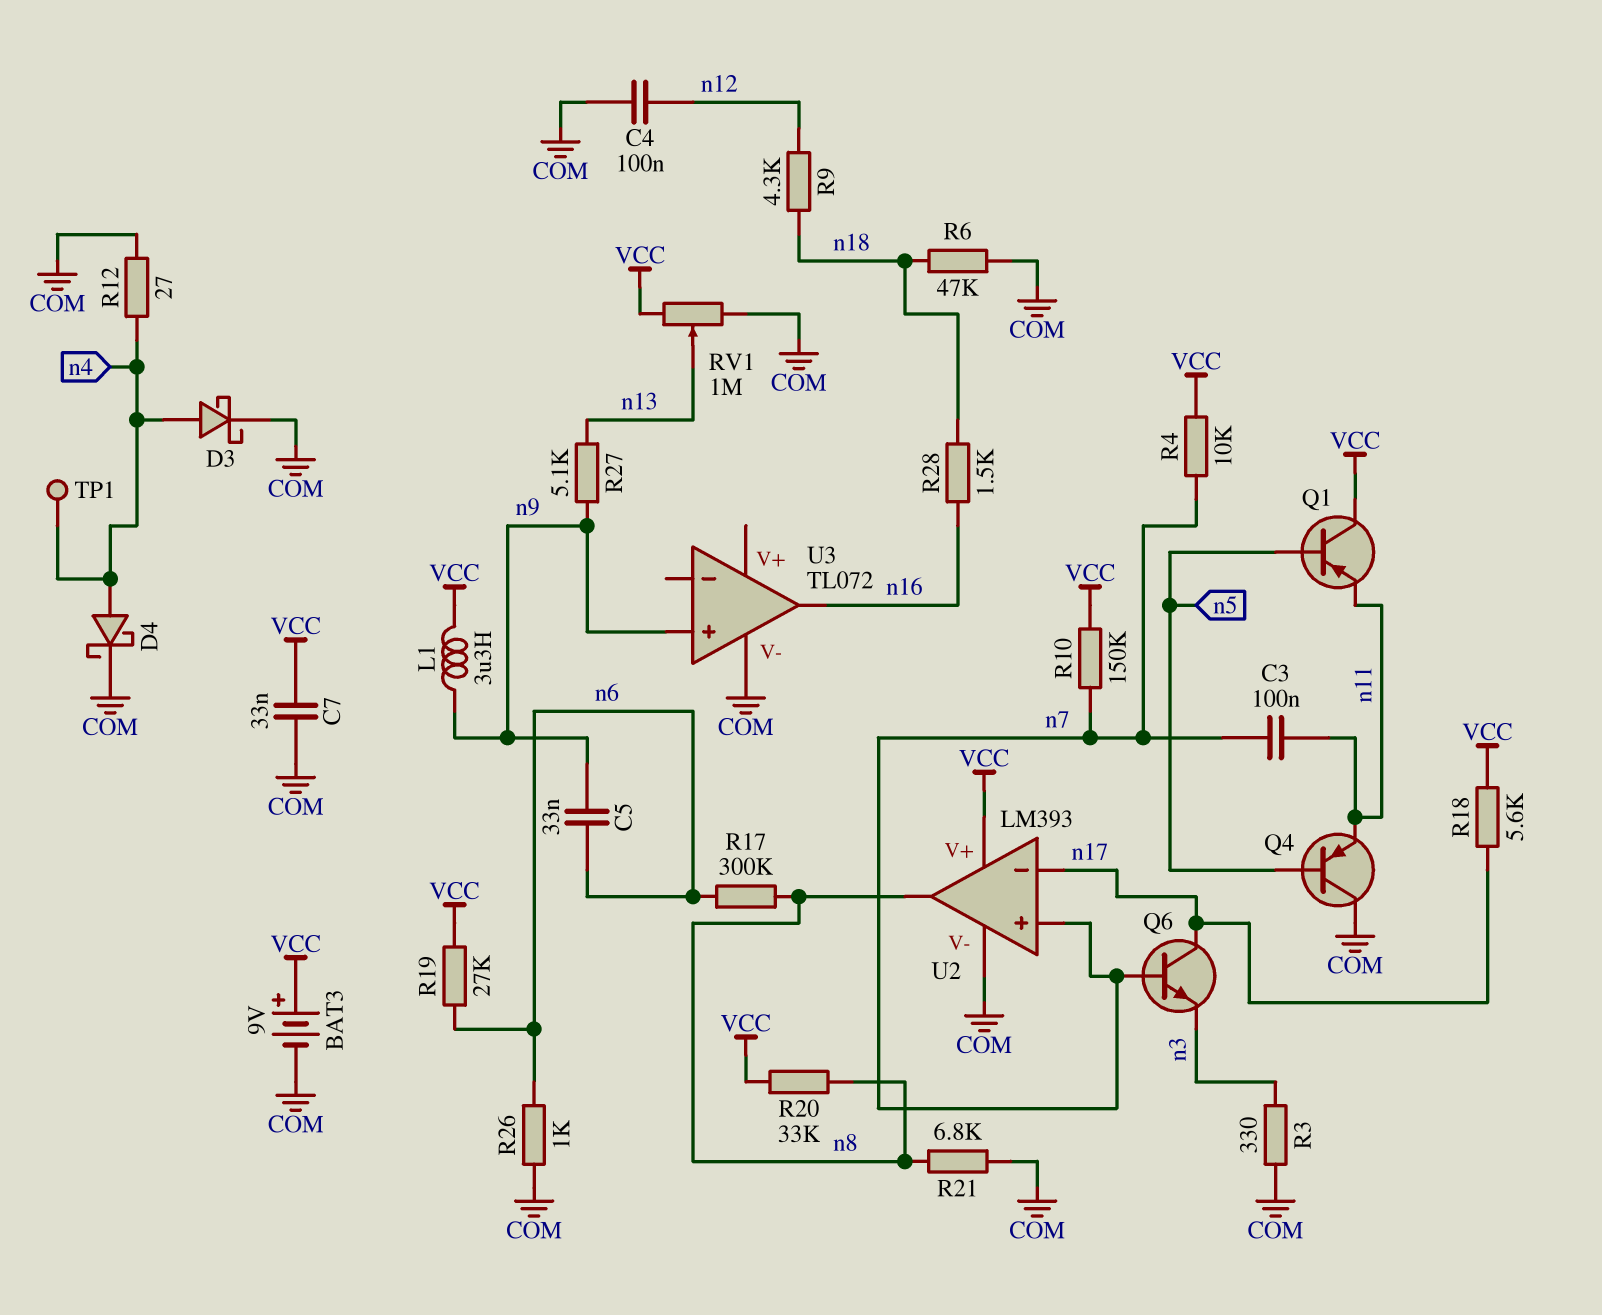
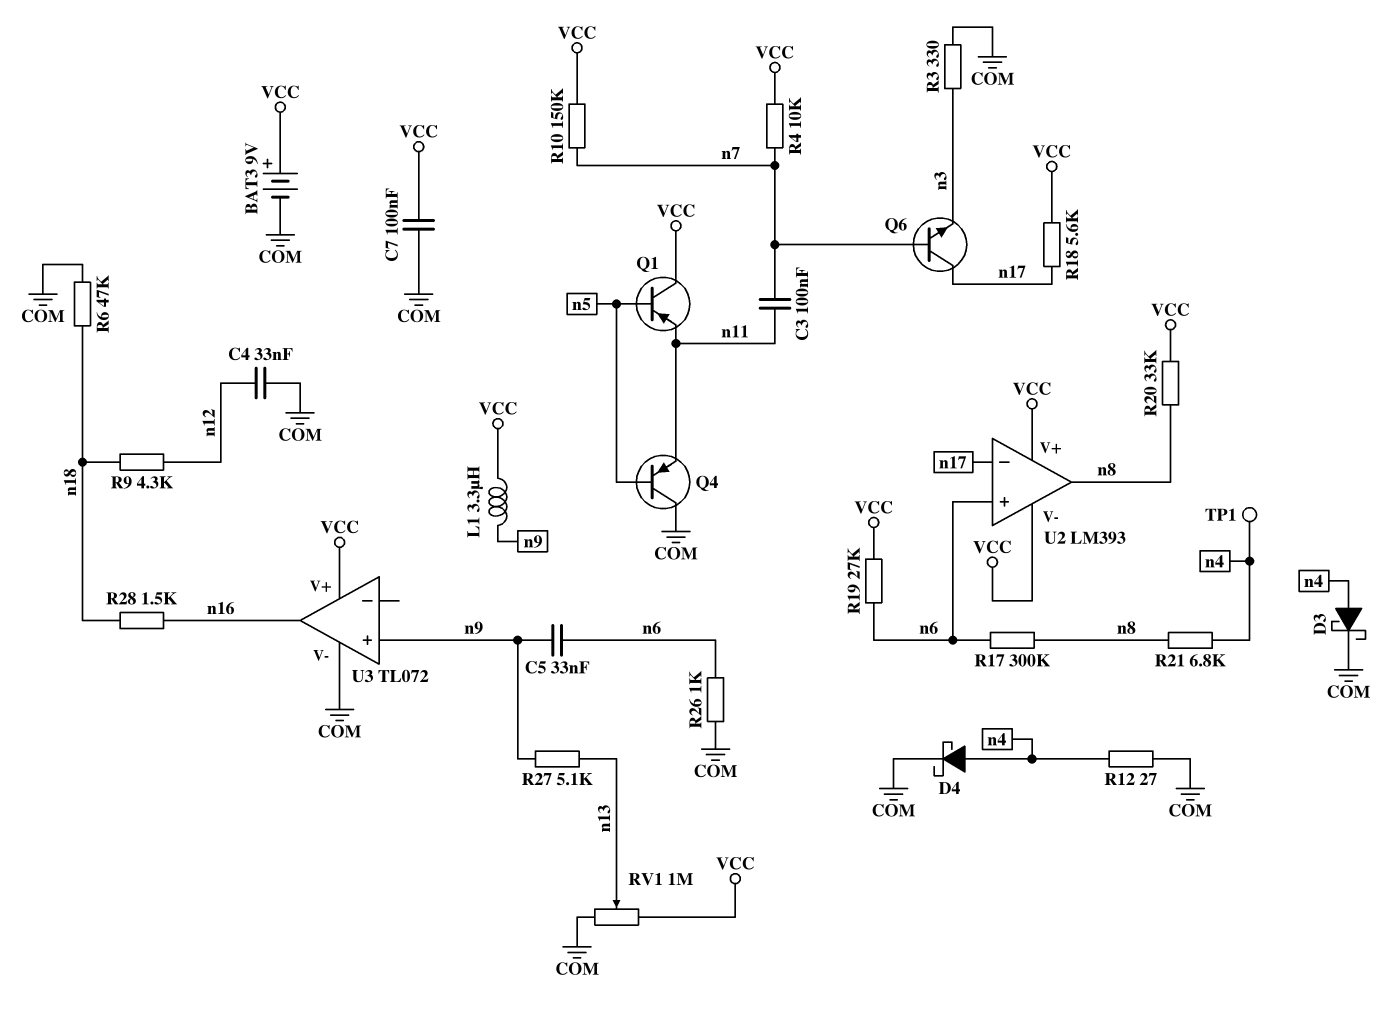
C4: 100nF (COM, n12) -> 33nF (COM, n12)
C7: 33nF (COM, VCC) -> 100nF (COM, VCC)
R21: 6.8k (COM, n8) -> 6.8k (n4, n8)
U2 pin V-: COM -> VCC
U2 pin in+: n7 -> n6
U3 pin V+: none -> VCC

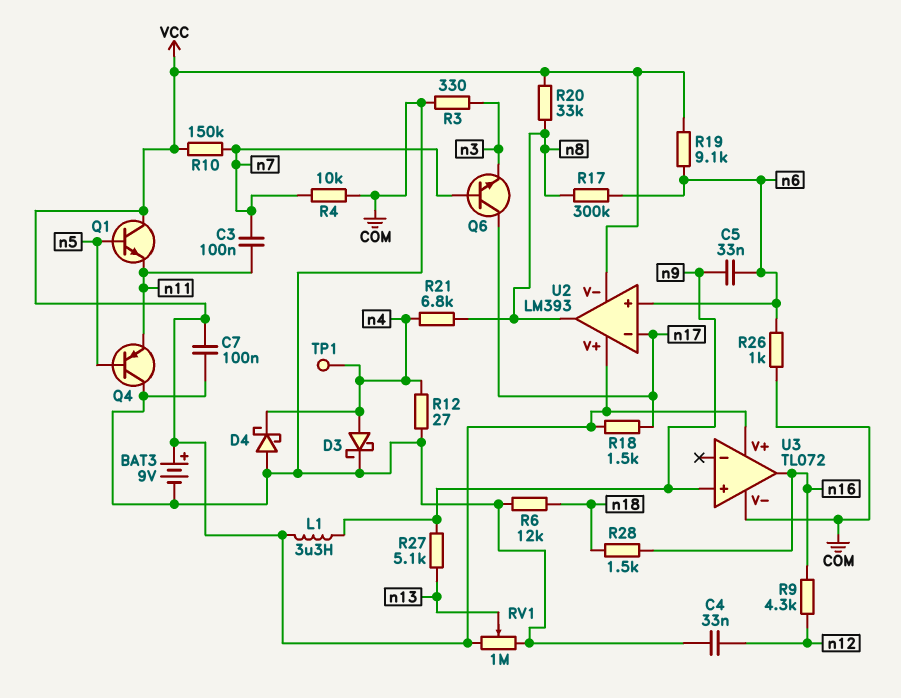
D4: schottky (A n4, K COM) -> schottky (A COM, K n4)
Q1: PNP (B n5, C VCC, E n11) -> NPN (B n5, C VCC, E n11)
R4: 10k (VCC, n7) -> 10k (COM, n7)
R6: 47k (COM, n18) -> 12k (COM, n18)
R9: 4.3k (n12, n18) -> 4.3k (n12, n16)
R18: 5.6k (VCC, n17) -> 1.5k (VCC, n17)
R19: 27k (VCC, n6) -> 9.1k (VCC, n6)

